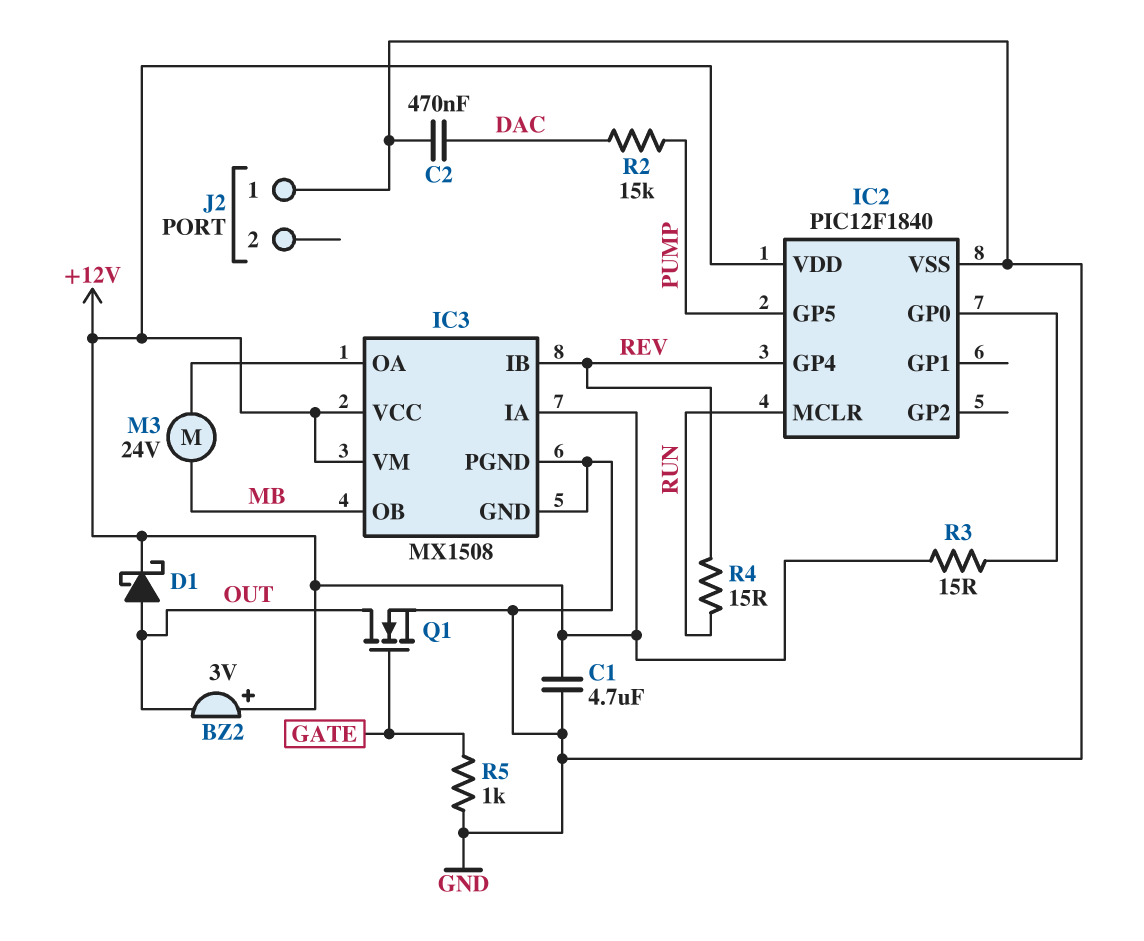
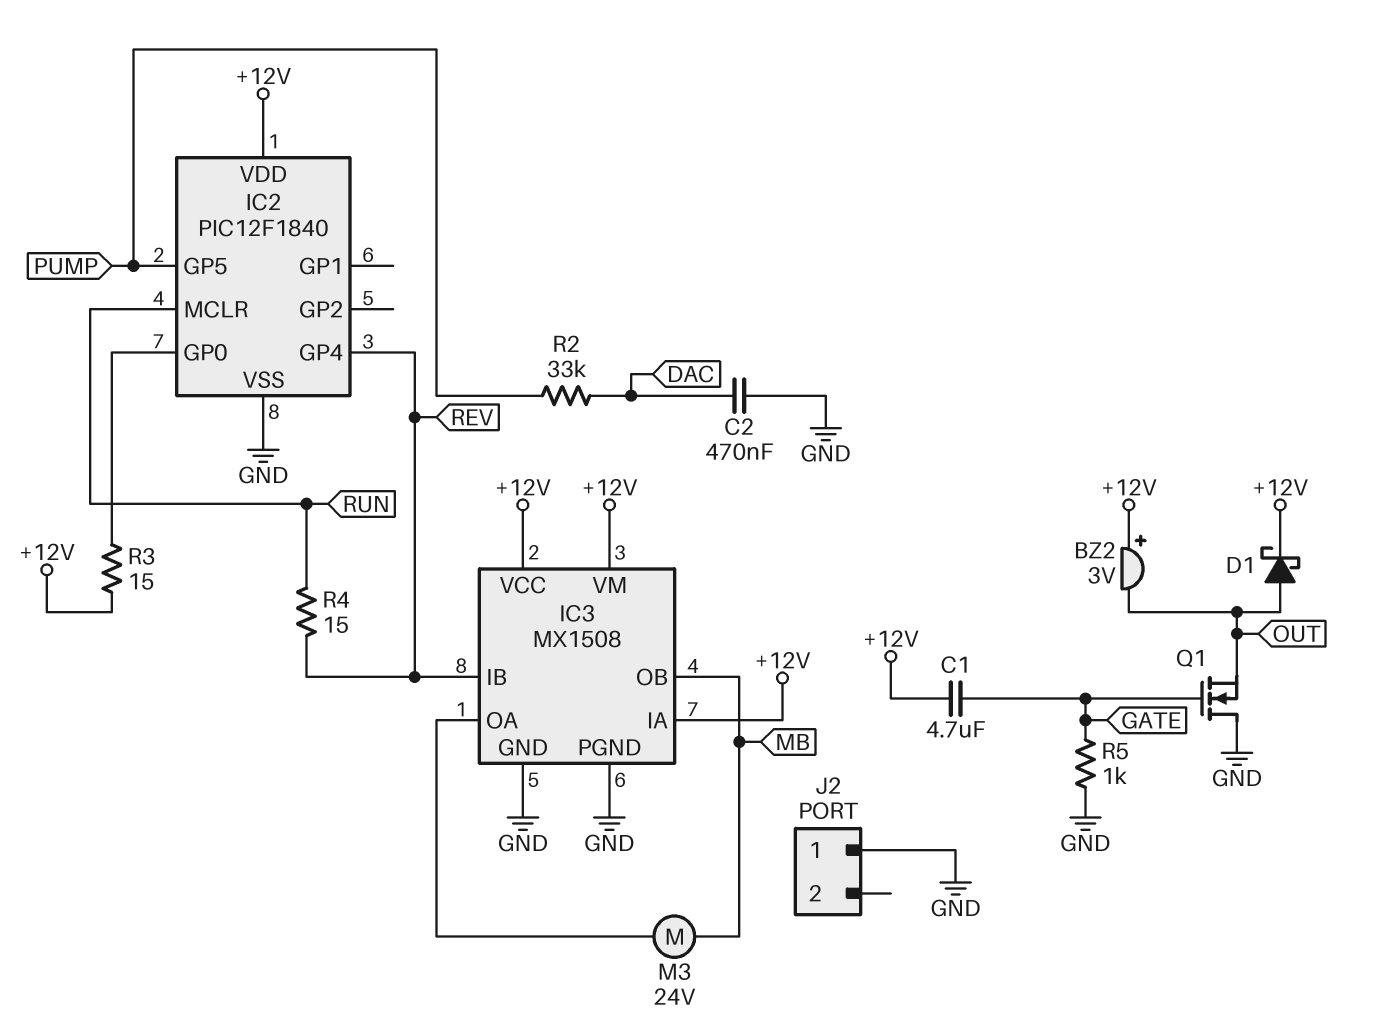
C1: 4.7uF (+12V, GND) -> 4.7uF (+12V, GATE)
Q1: NMOS (G GATE, D OUT, S GND) -> NMOS (G GATE, D GND, S OUT)
R2: 15k (DAC, PUMP) -> 33k (DAC, PUMP)

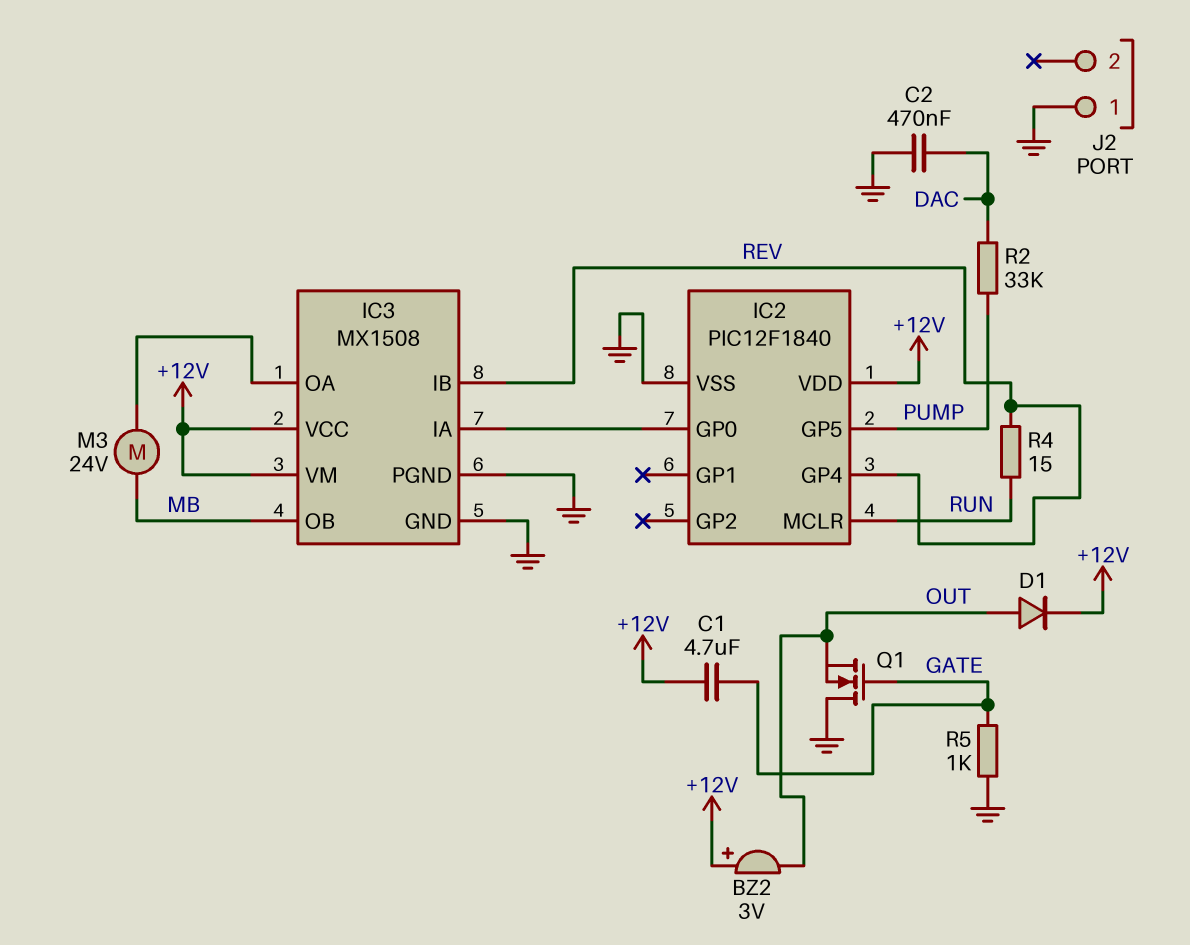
D1: schottky (A OUT, K +12V) -> diode (A OUT, K +12V)
IC3 pin IA: +12V -> IC2/GP0
R3: 15 (+12V, IC2/GP0) -> none

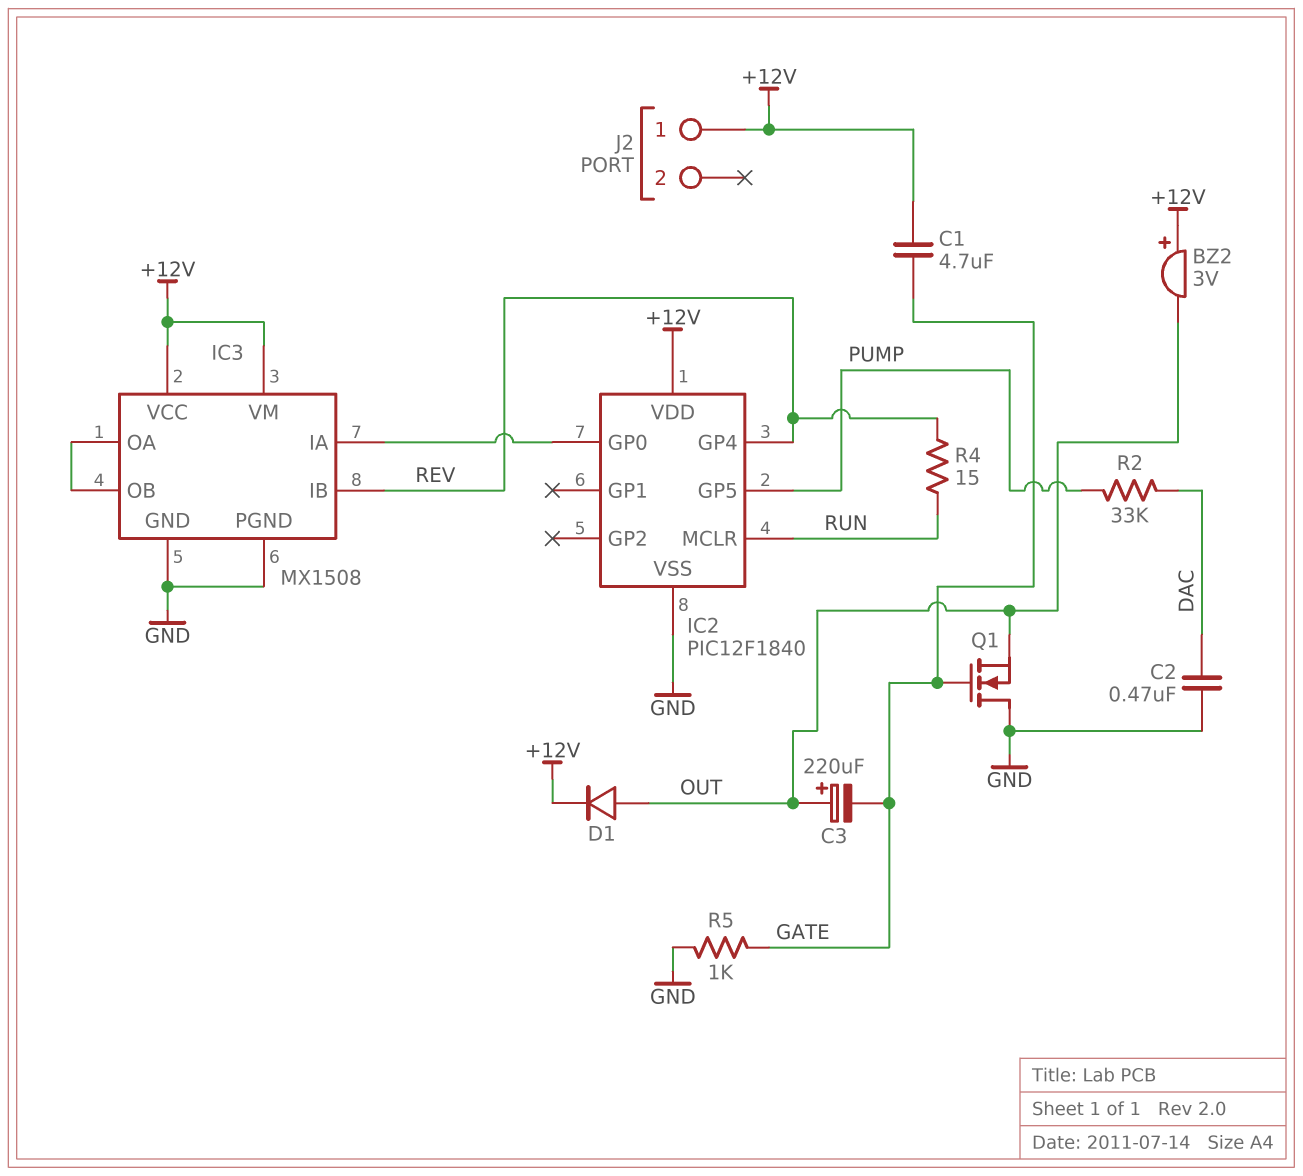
C3: none -> 220uF (plus OUT, minus GATE)
IC3 pin OB: MB -> IC3/OA
J2 pin 1: GND -> +12V
M3: motor 24V (IC3/OA, MB) -> none

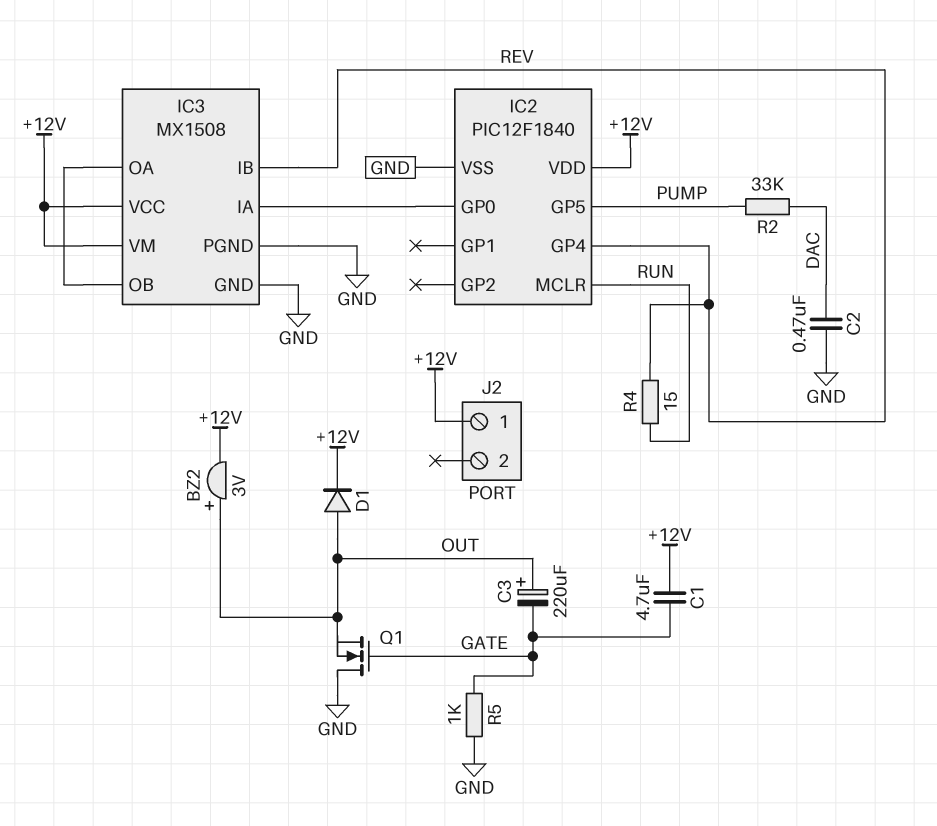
BZ2: buzzer 3V (plus +12V, minus OUT) -> buzzer 3V (plus OUT, minus +12V)

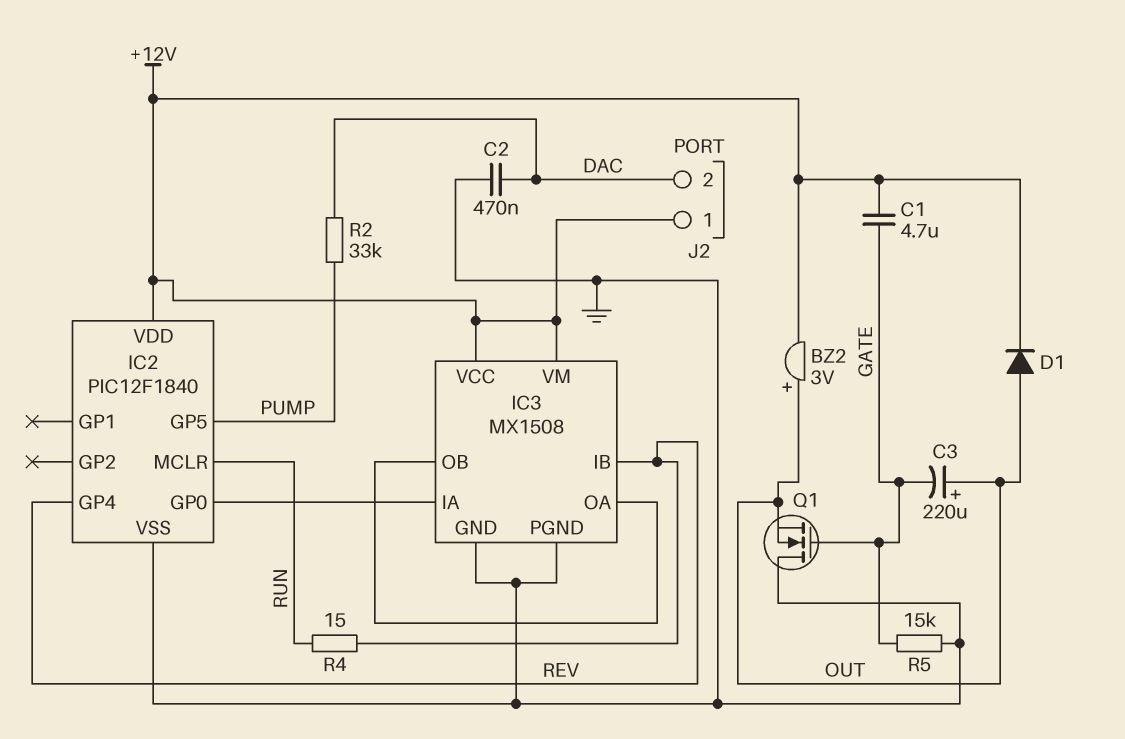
J2 pin 2: none -> DAC
R5: 1k (GATE, GND) -> 15k (GATE, GND)

